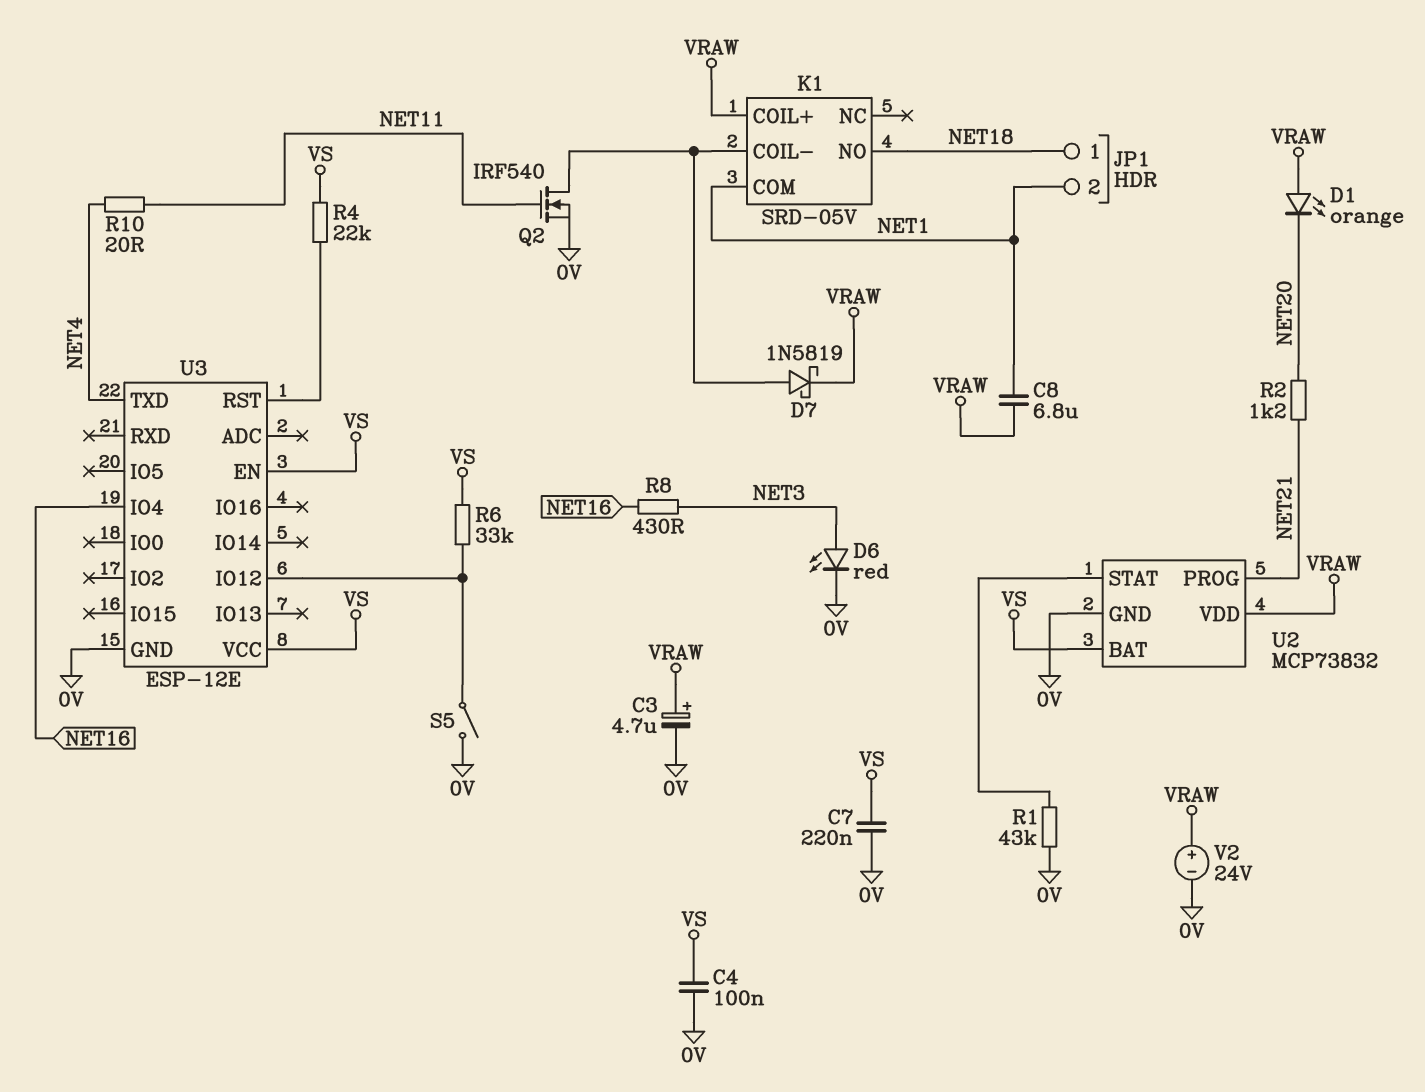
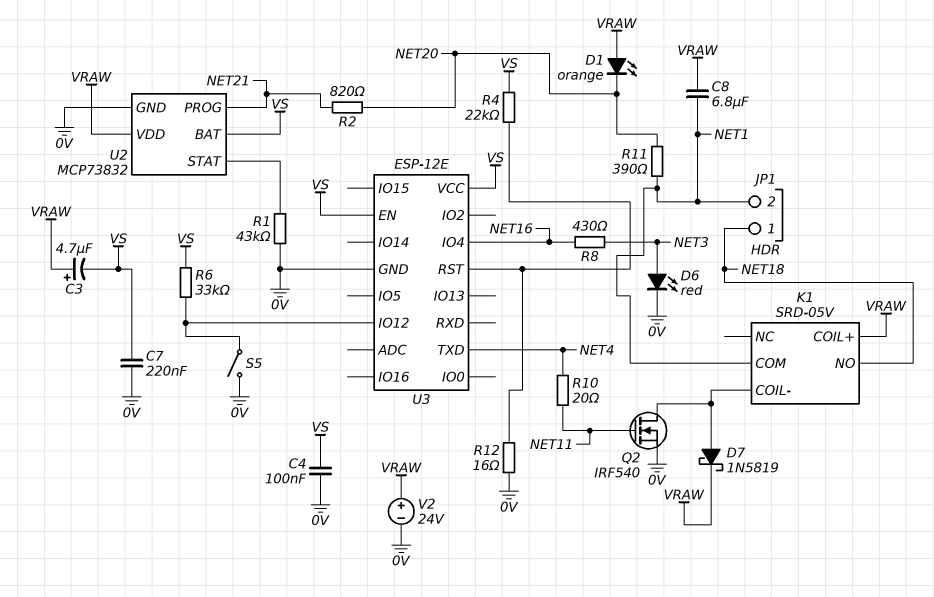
C3: 4.7uF (plus VRAW, minus 0V) -> 4.7uF (plus VRAW, minus VS)
R2: 1.2k (NET20, NET21) -> 820 (NET20, NET21)
R11: none -> 390 (NET1, NET20)
R12: none -> 16 (0V, U3/RST)

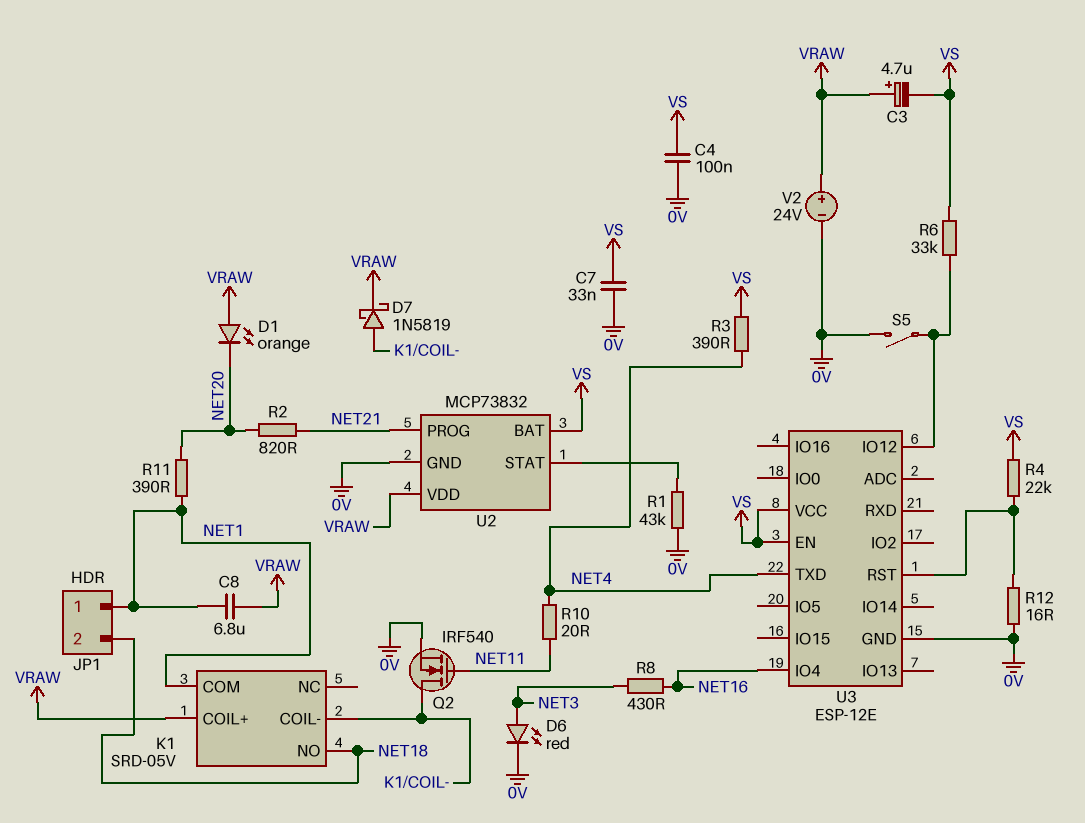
C7: 220nF (0V, VS) -> 33nF (0V, VS)
JP1 pin 1: NET18 -> NET1
JP1 pin 2: NET1 -> NET18
R3: none -> 390 (NET4, VS)

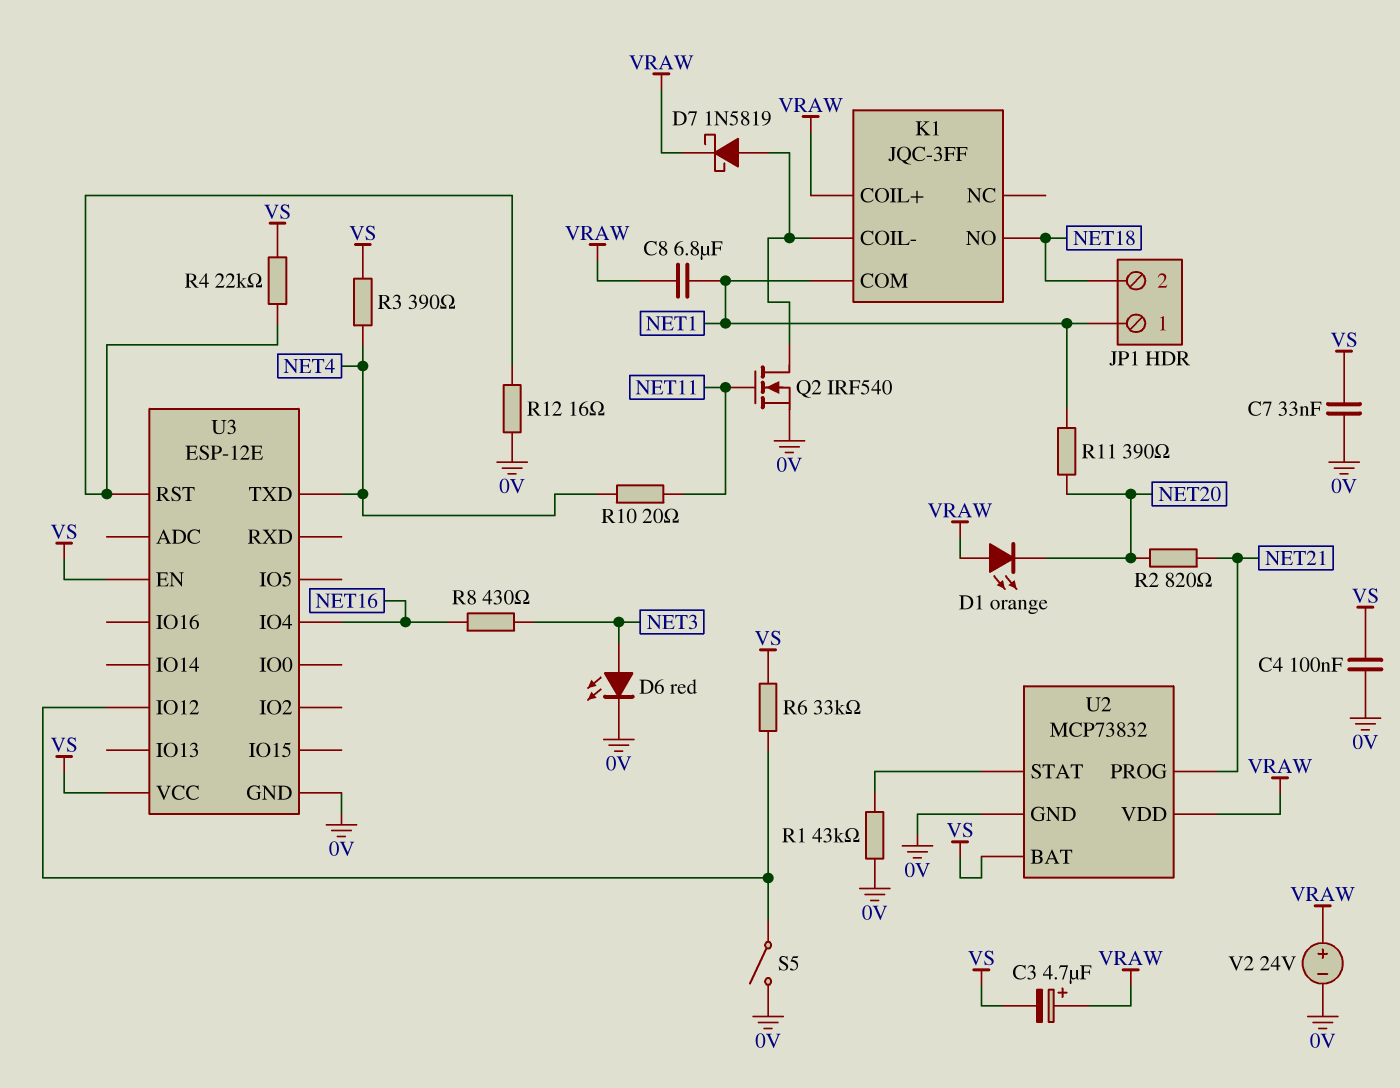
K1: SRD-05V -> JQC-3FF

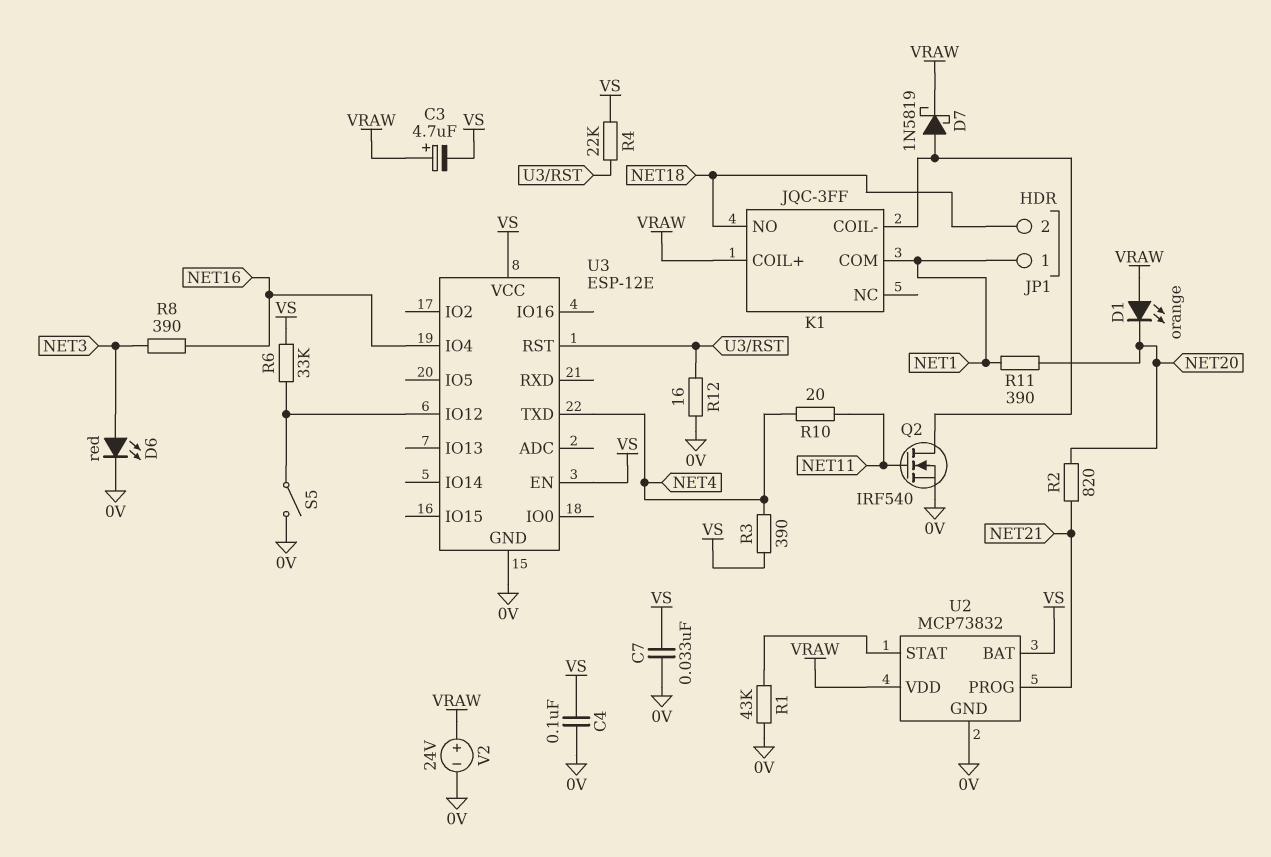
C8: 6.8uF (NET1, VRAW) -> none
R8: 430 (NET3, NET16) -> 390 (NET3, NET16)

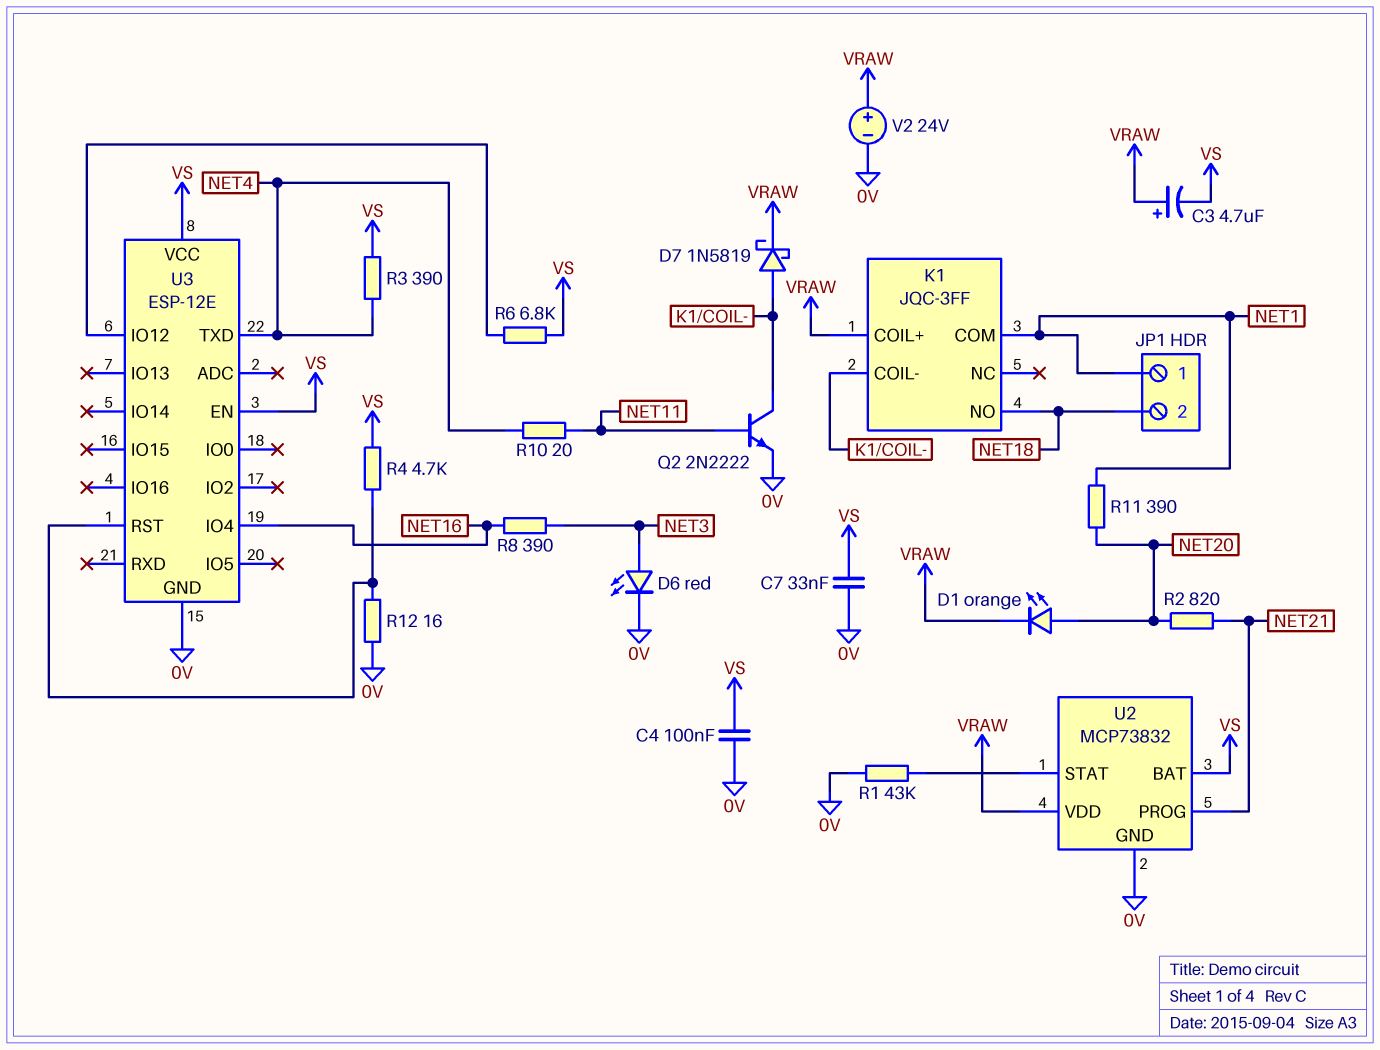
D1: LED orange (A VRAW, K NET20) -> LED orange (A NET20, K VRAW)
Q2: NMOS IRF540 (G NET11, D K1/COIL-, S 0V) -> NPN 2N2222 (B NET11, C K1/COIL-, E 0V)
R4: 22k (U3/RST, VS) -> 4.7k (U3/RST, VS)
R6: 33k (U3/IO12, VS) -> 6.8k (U3/IO12, VS)
S5: switch (0V, U3/IO12) -> none

